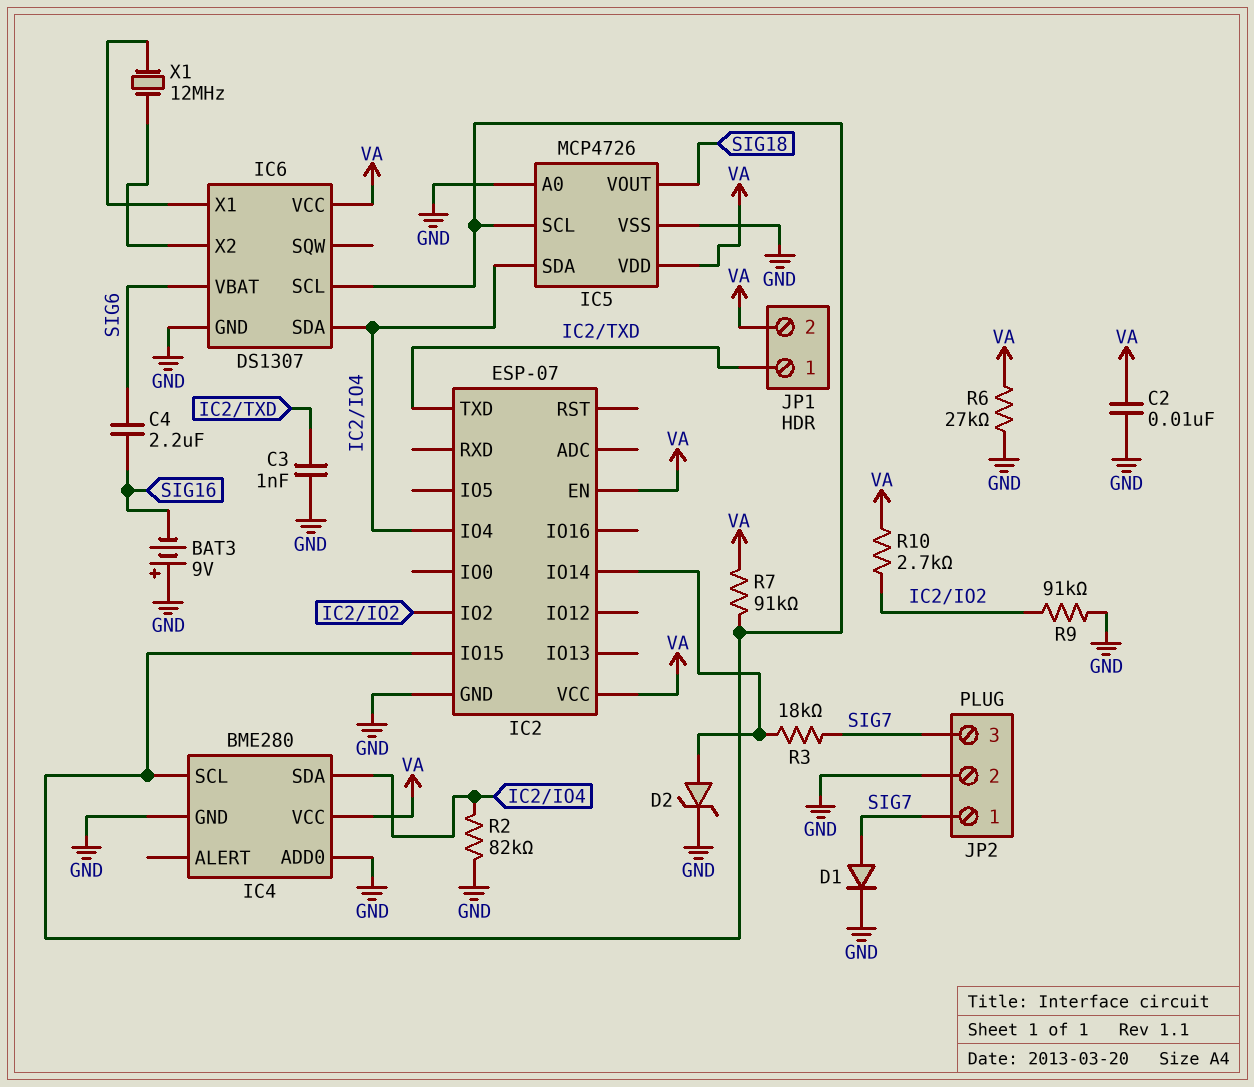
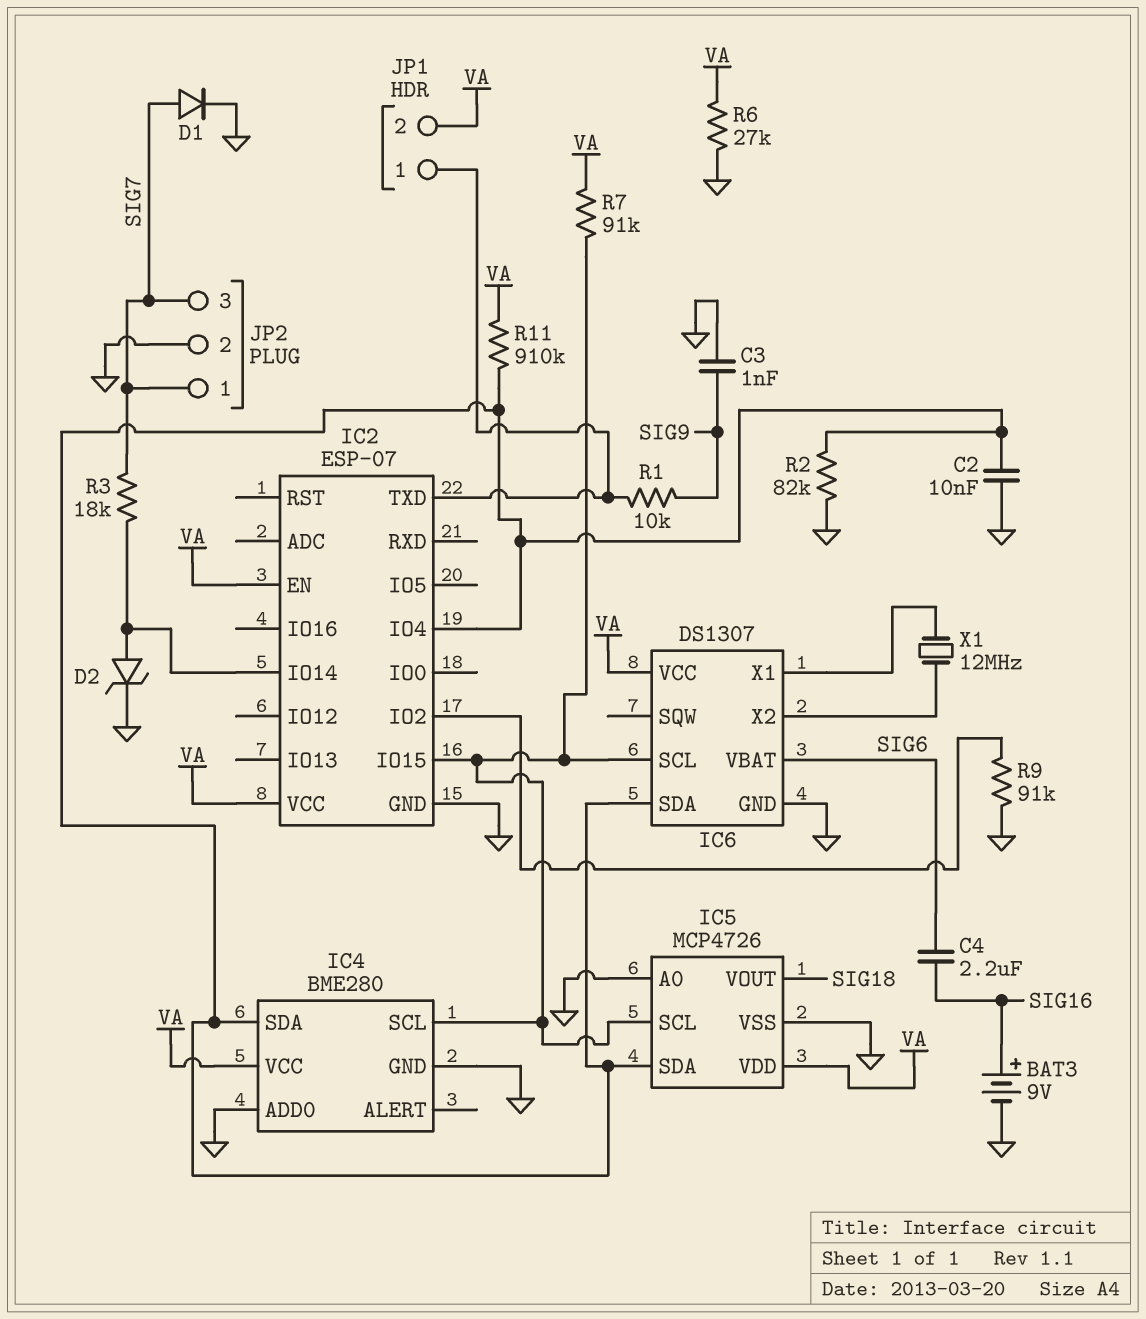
BAT3: 9V (plus GND, minus SIG16) -> 9V (plus SIG16, minus GND)
C2: 10nF (GND, VA) -> 10nF (GND, IC2/IO4)
C3: 1nF (GND, IC2/TXD) -> 1nF (GND, SIG9)
R1: none -> 10k (IC2/TXD, SIG9)
R10: 2.7k (IC2/IO2, VA) -> none
R11: none -> 910k (IC2/IO4, VA)

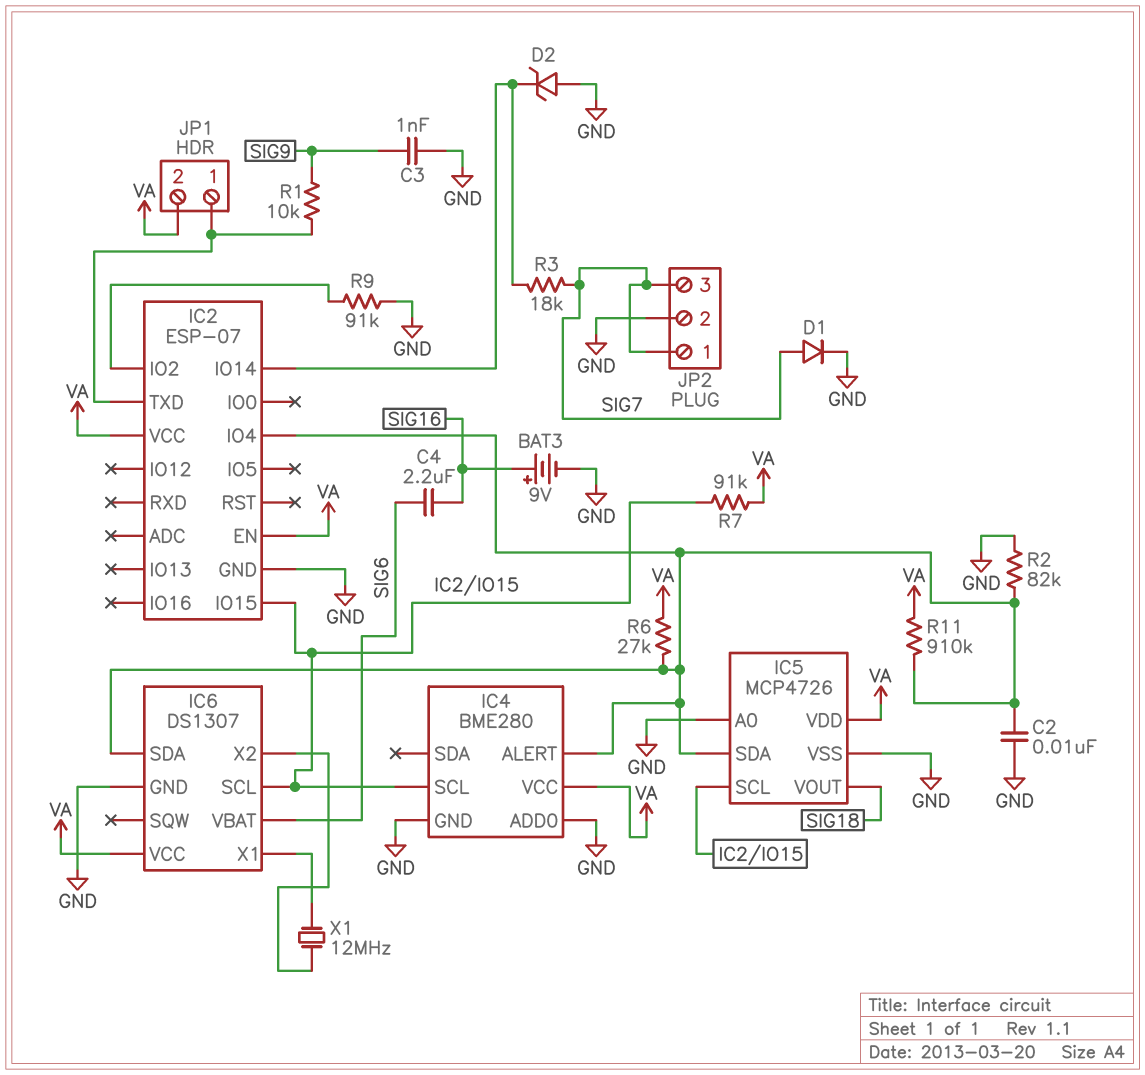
D2: zener (A IC2/IO14, K GND) -> zener (A GND, K IC2/IO14)
IC4 pin ALERT: none -> IC2/IO4
IC4 pin SDA: IC2/IO4 -> none
R6: 27k (GND, VA) -> 27k (IC2/IO4, VA)

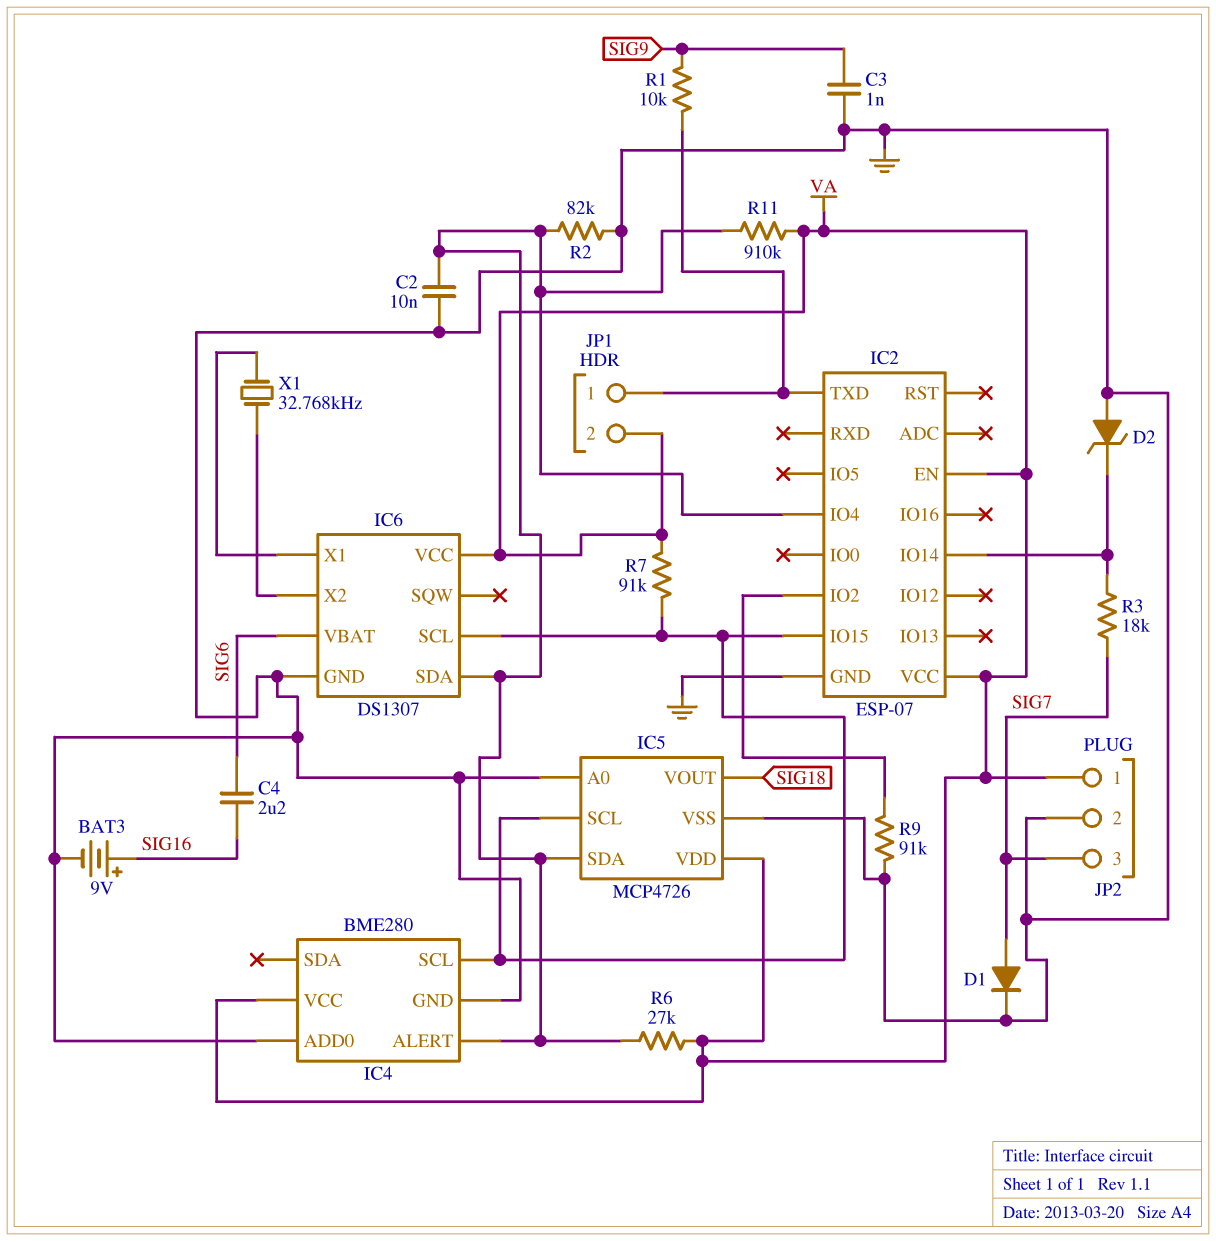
JP2 pin 1: SIG7 -> VA
X1: 12MHz (IC6/X1, IC6/X2) -> 32.768kHz (IC6/X1, IC6/X2)

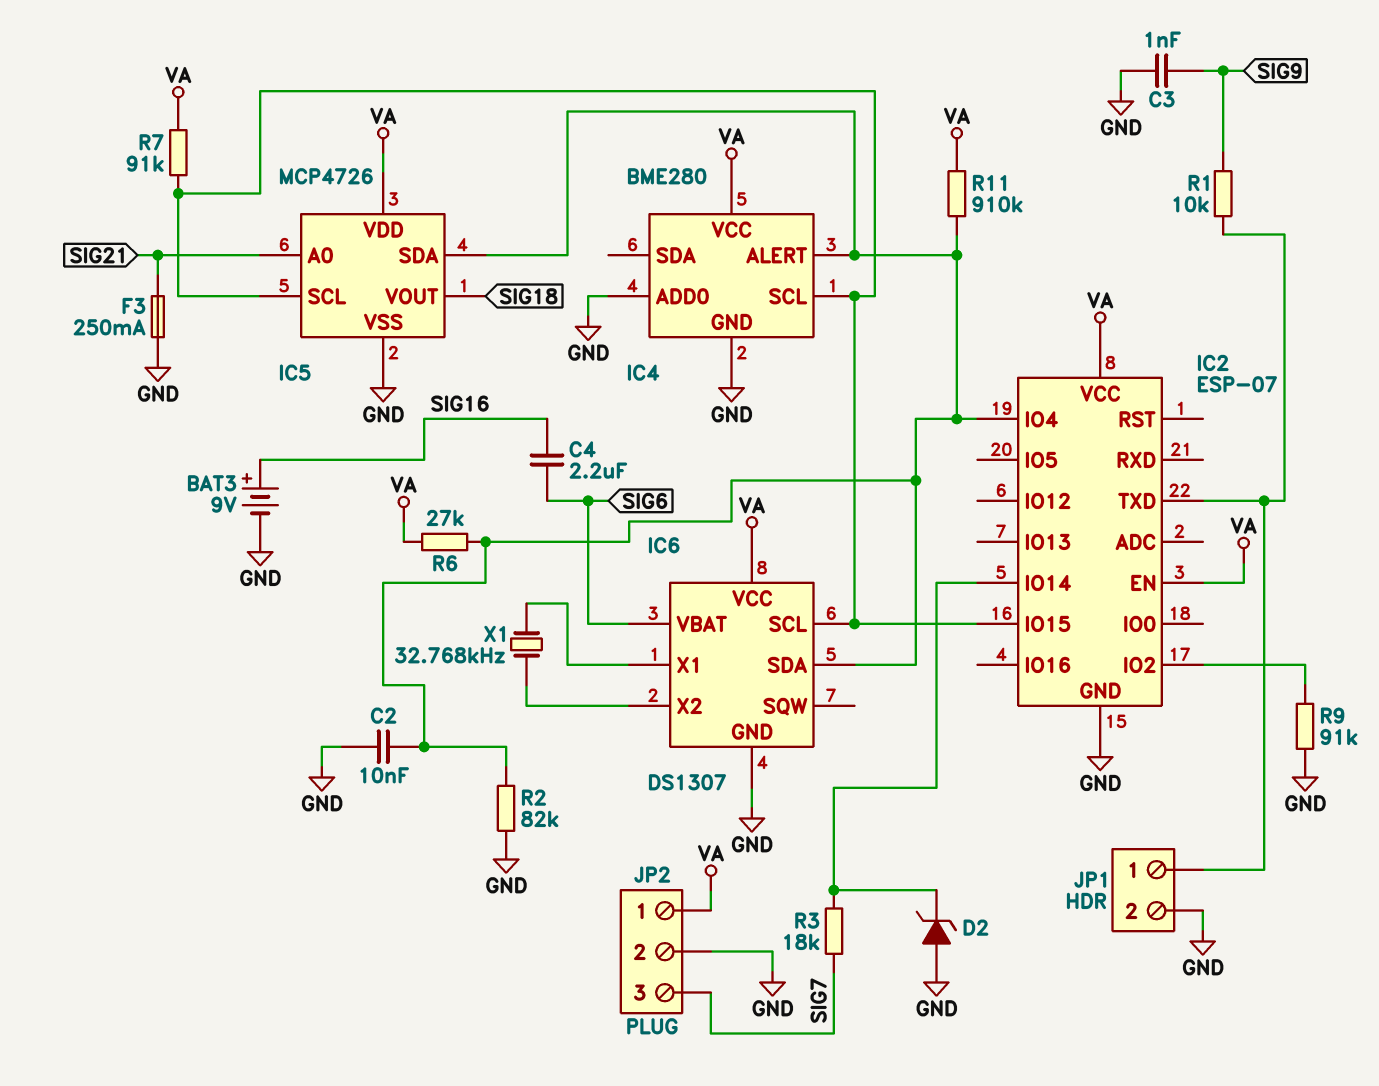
D1: diode (A SIG7, K GND) -> none
F3: none -> 250mA (GND, SIG21)
IC5 pin A0: GND -> SIG21
JP1 pin 2: VA -> GND

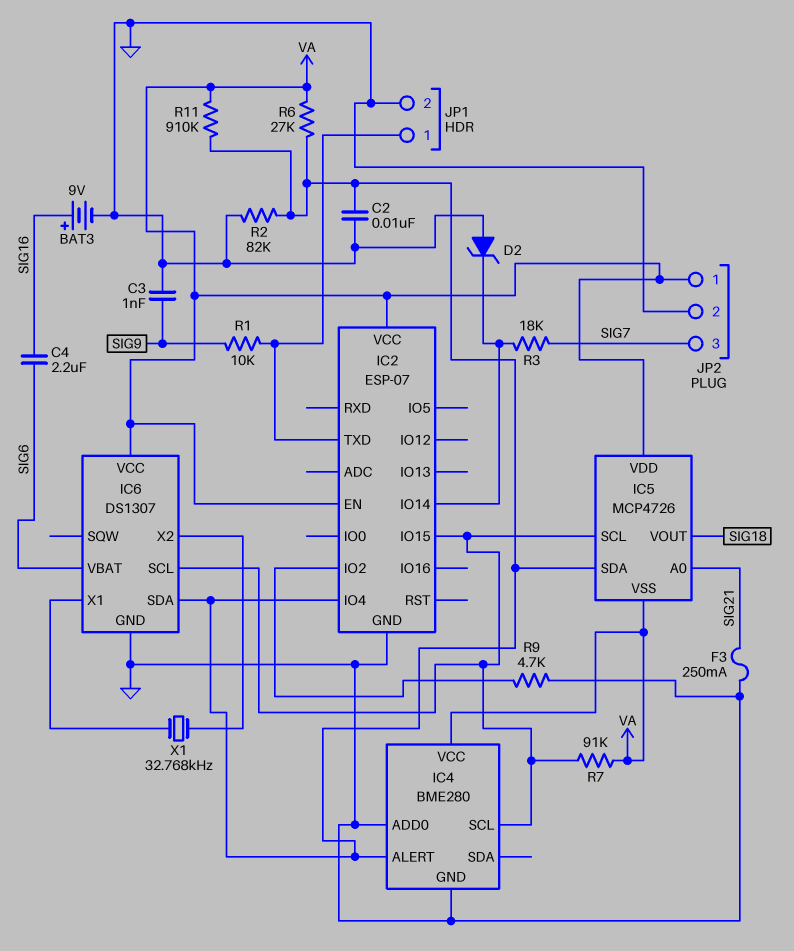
IC5 pin VSS: GND -> VA
R9: 91k (GND, IC2/IO2) -> 4.7k (GND, IC2/IO2)

